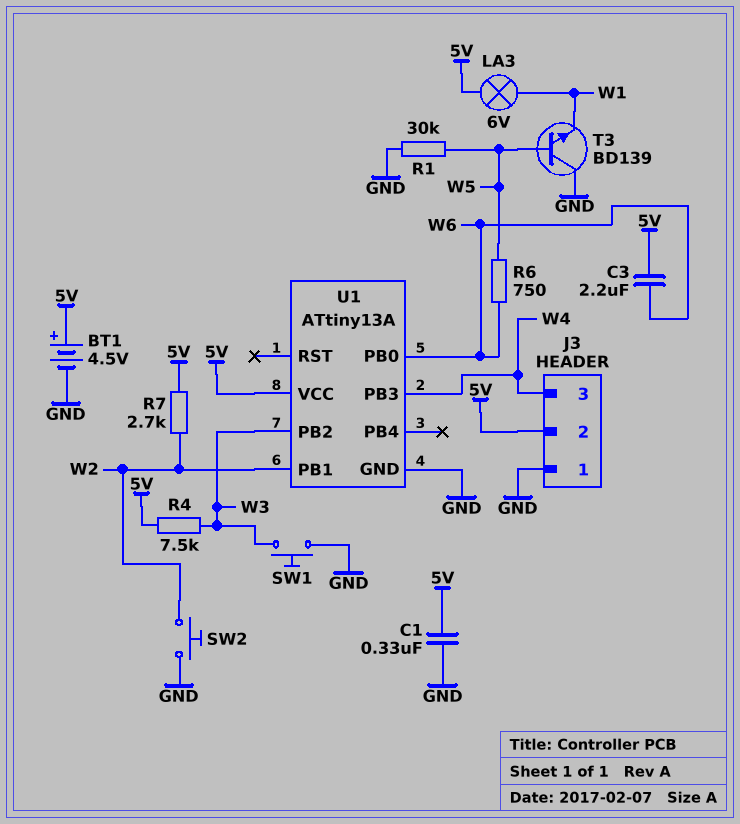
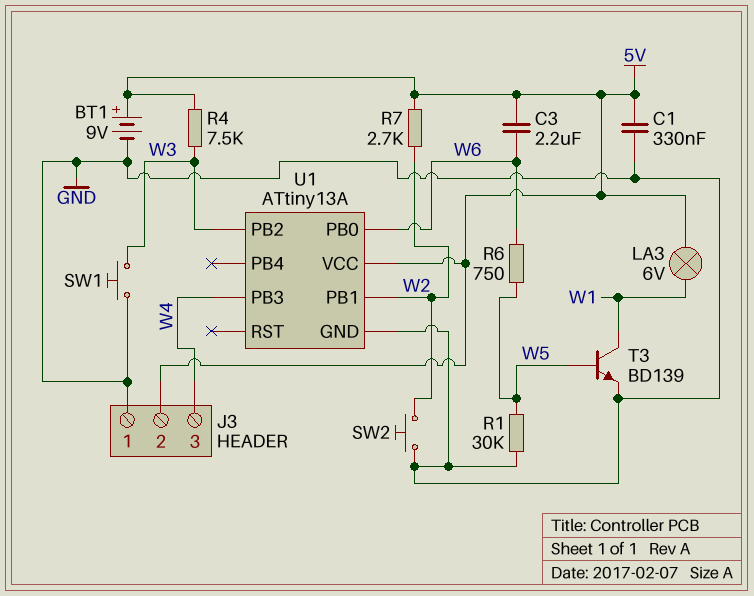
BT1: 4.5V (plus 5V, minus GND) -> 9V (plus 5V, minus GND)
T3: NPN BD139 (B W5, C GND, E W1) -> NPN BD139 (B W5, C W1, E GND)

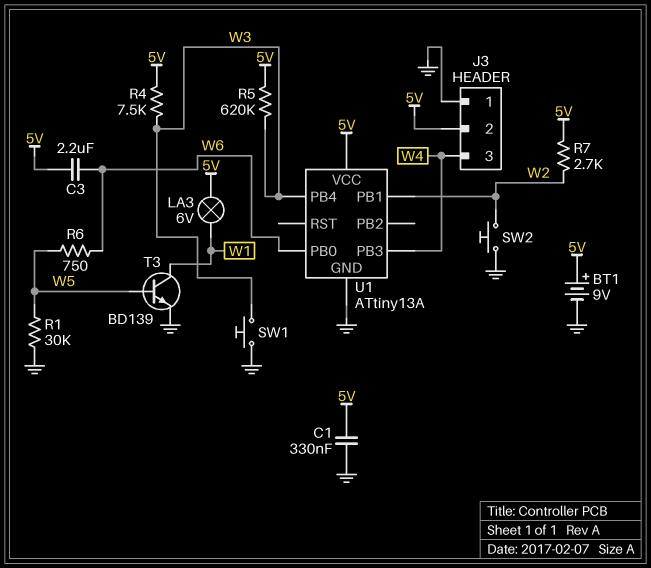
R5: none -> 620k (5V, W3)
U1 pin PB2: W3 -> none
U1 pin PB4: none -> W3

